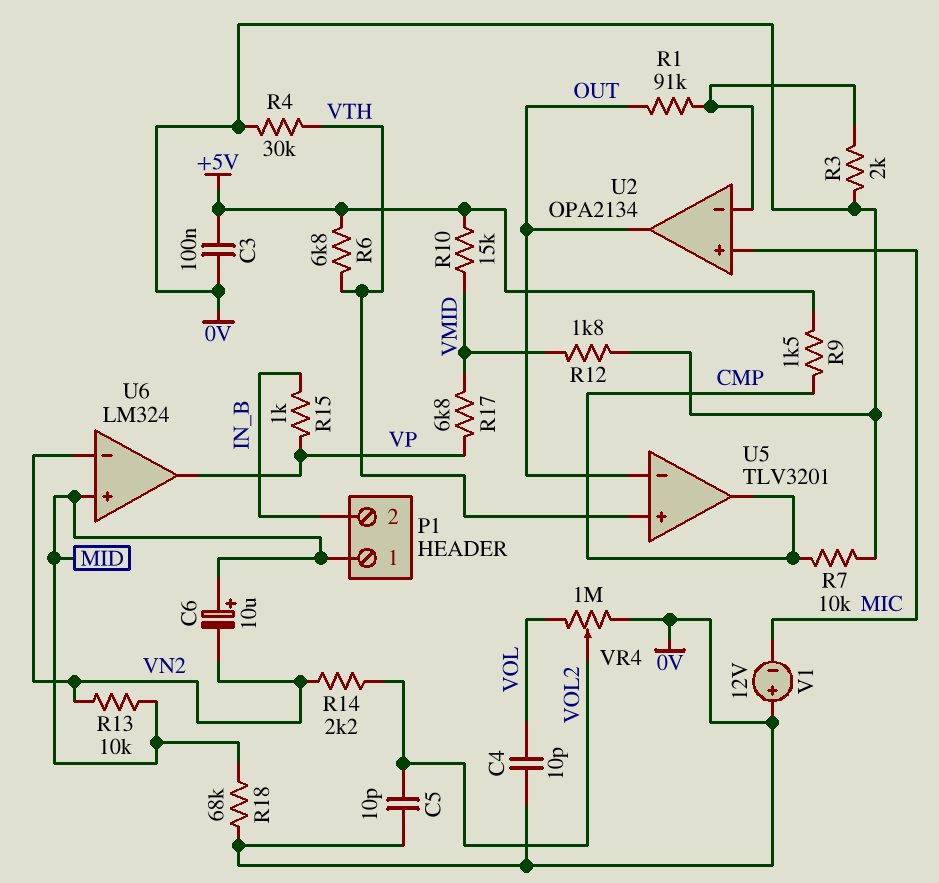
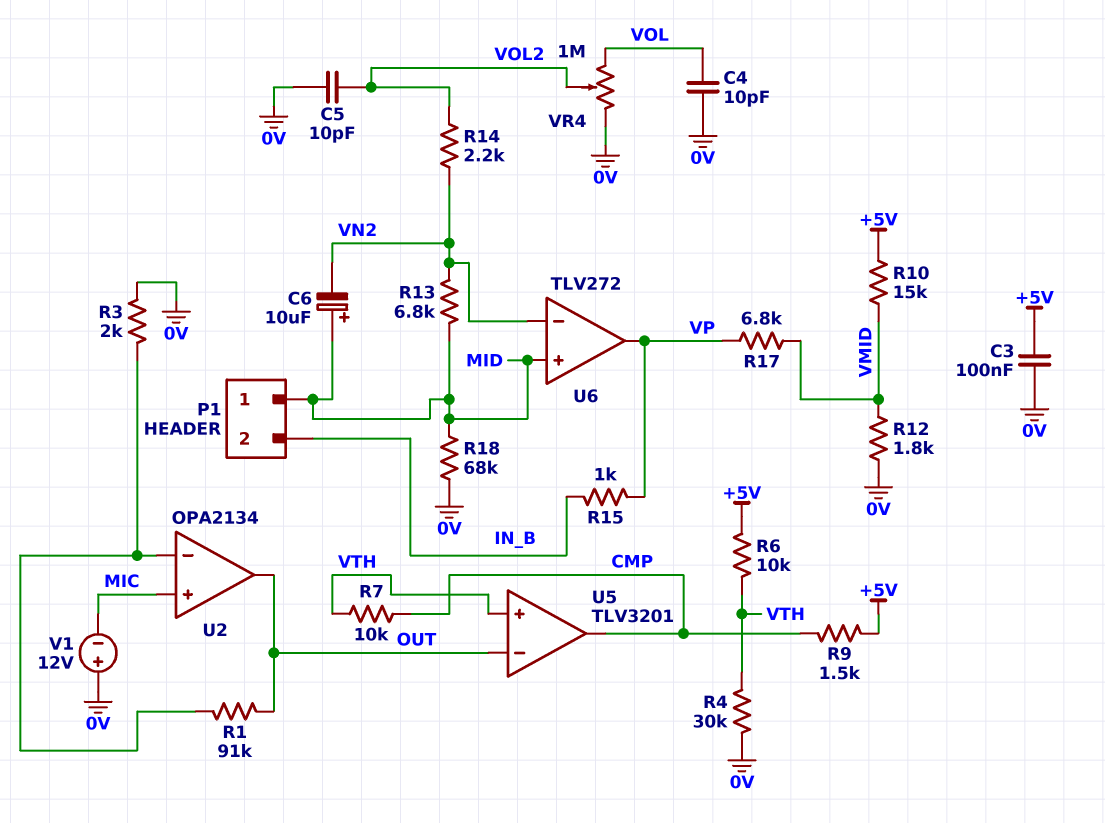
R6: 6.8k (+5V, VTH) -> 10k (+5V, VTH)
R7: 10k (0V, CMP) -> 10k (CMP, VTH)
R13: 10k (MID, VN2) -> 6.8k (MID, VN2)
U6: LM324 -> TLV272

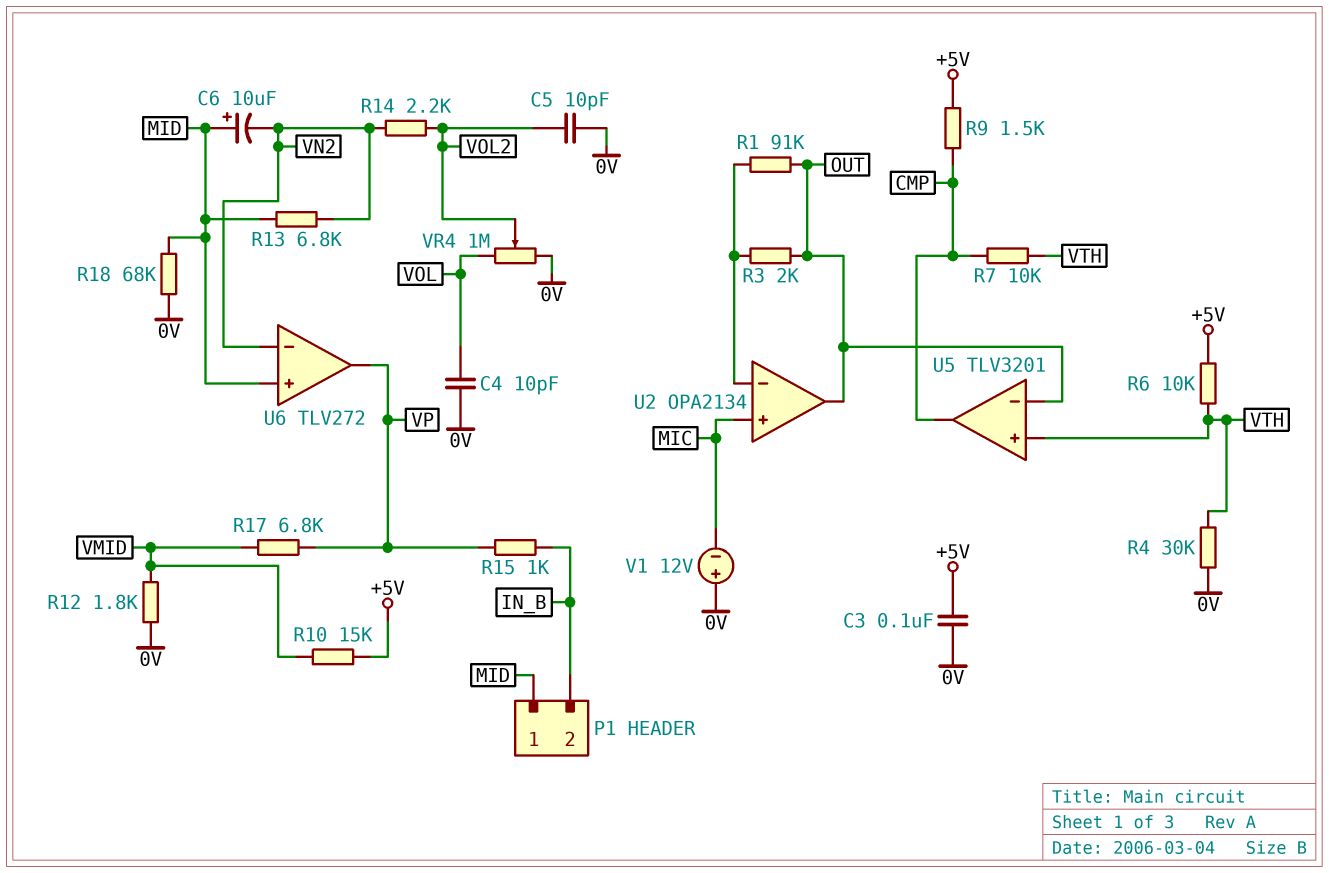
R3: 2k (0V, U2/in-) -> 2k (OUT, U2/in-)

